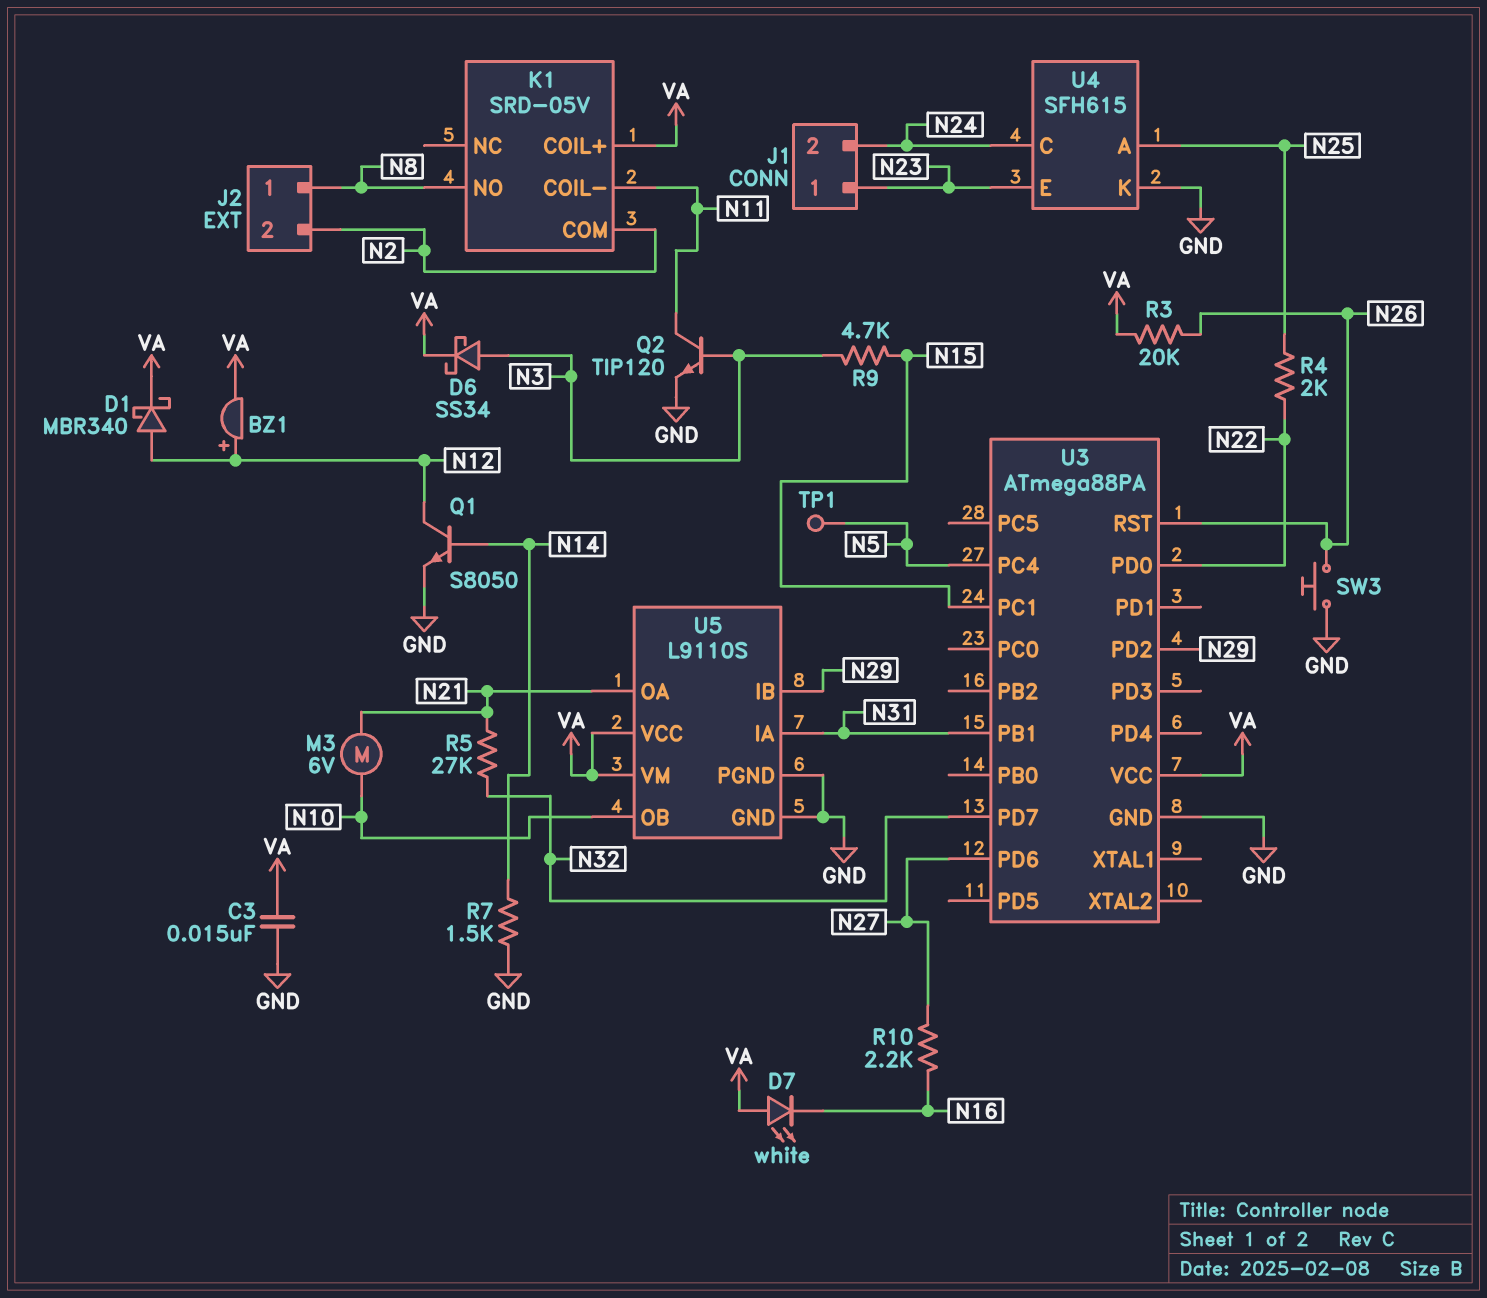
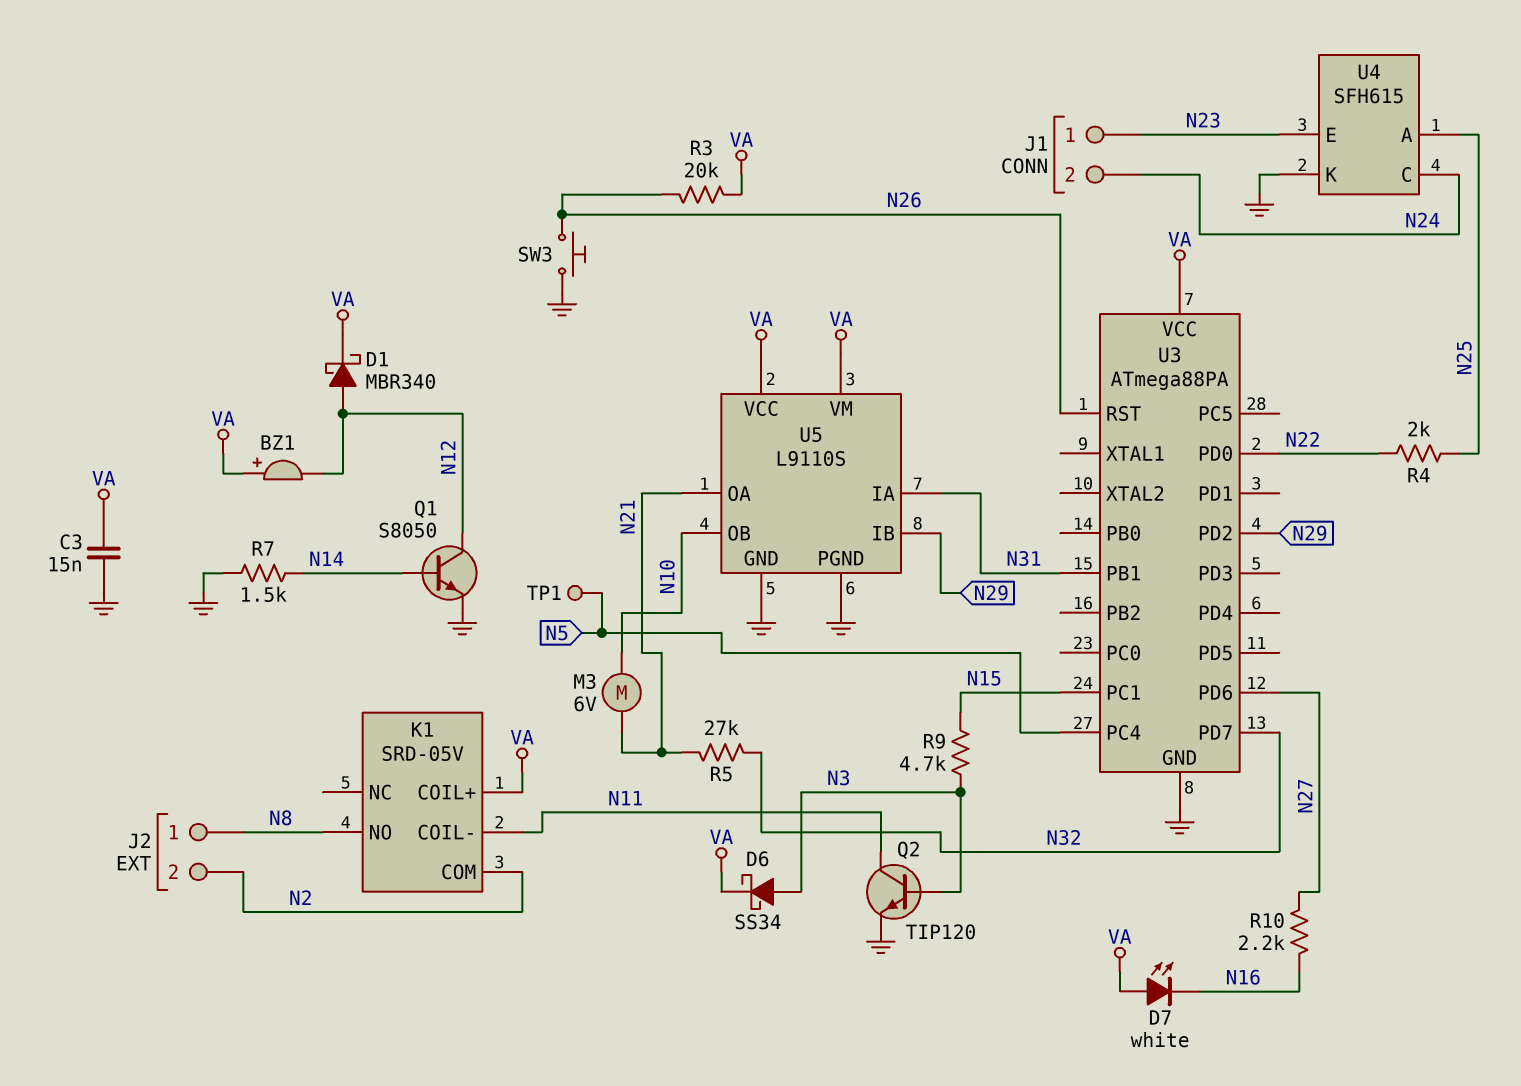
BZ1: buzzer (plus N12, minus VA) -> buzzer (plus VA, minus N12)

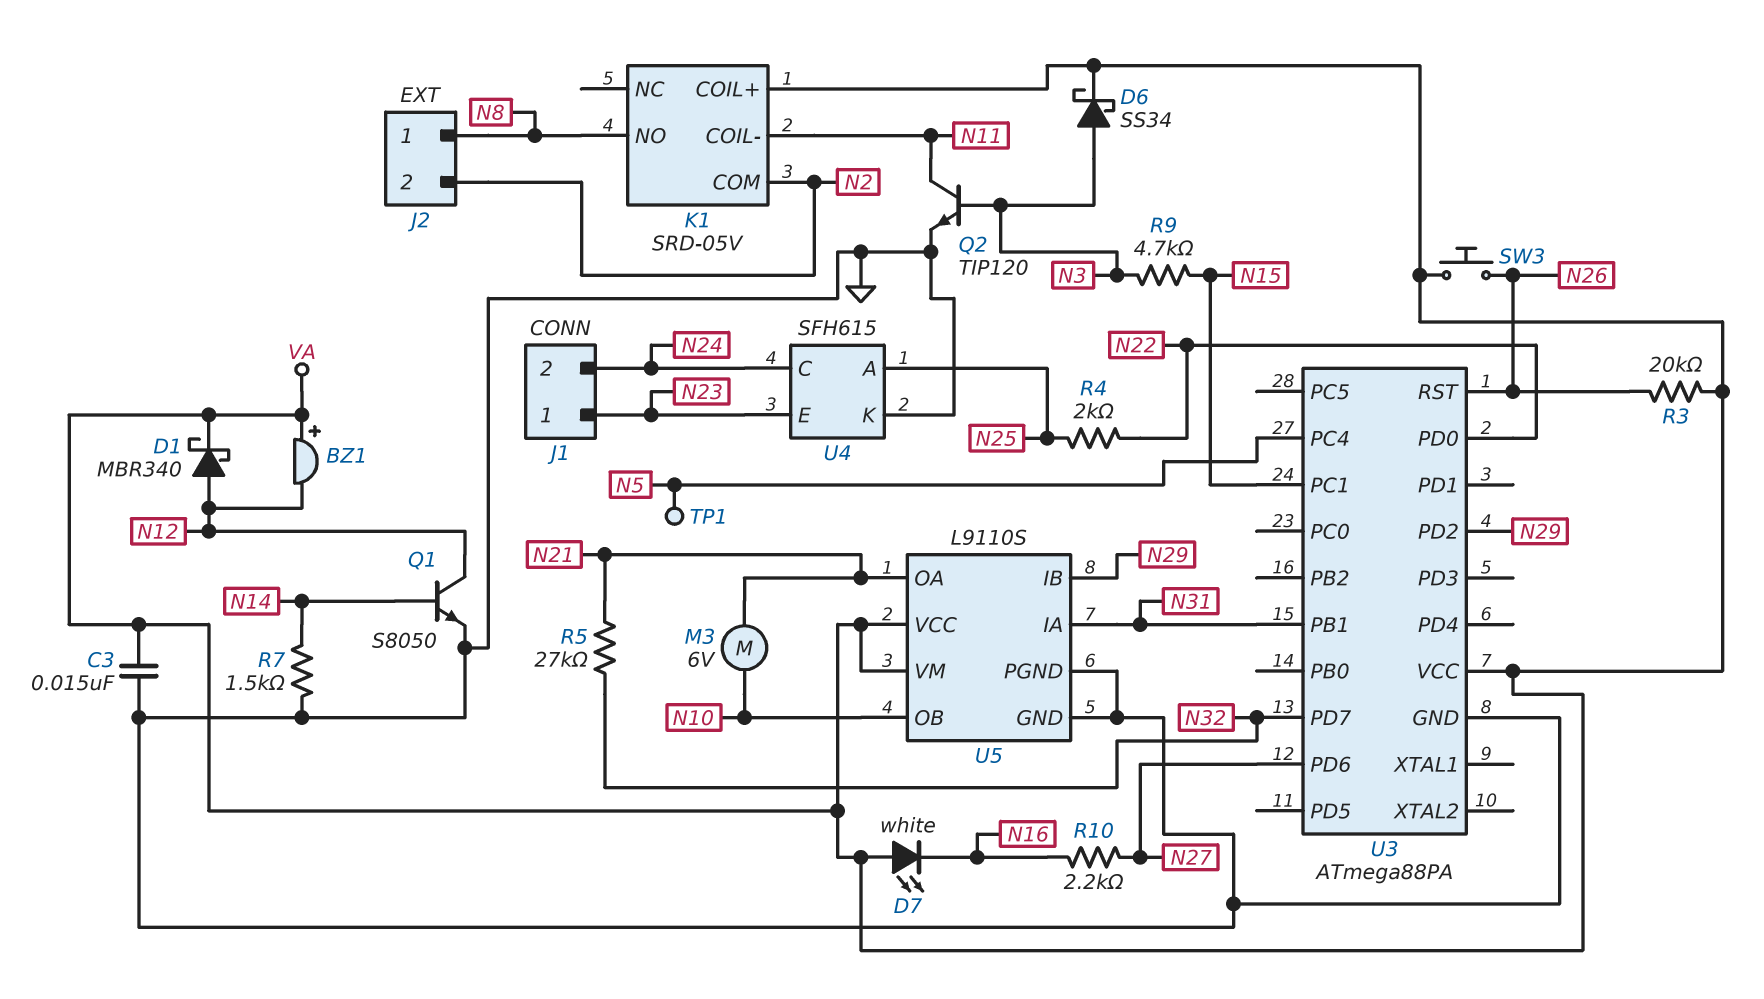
SW3: button (GND, N26) -> button (N26, VA)

